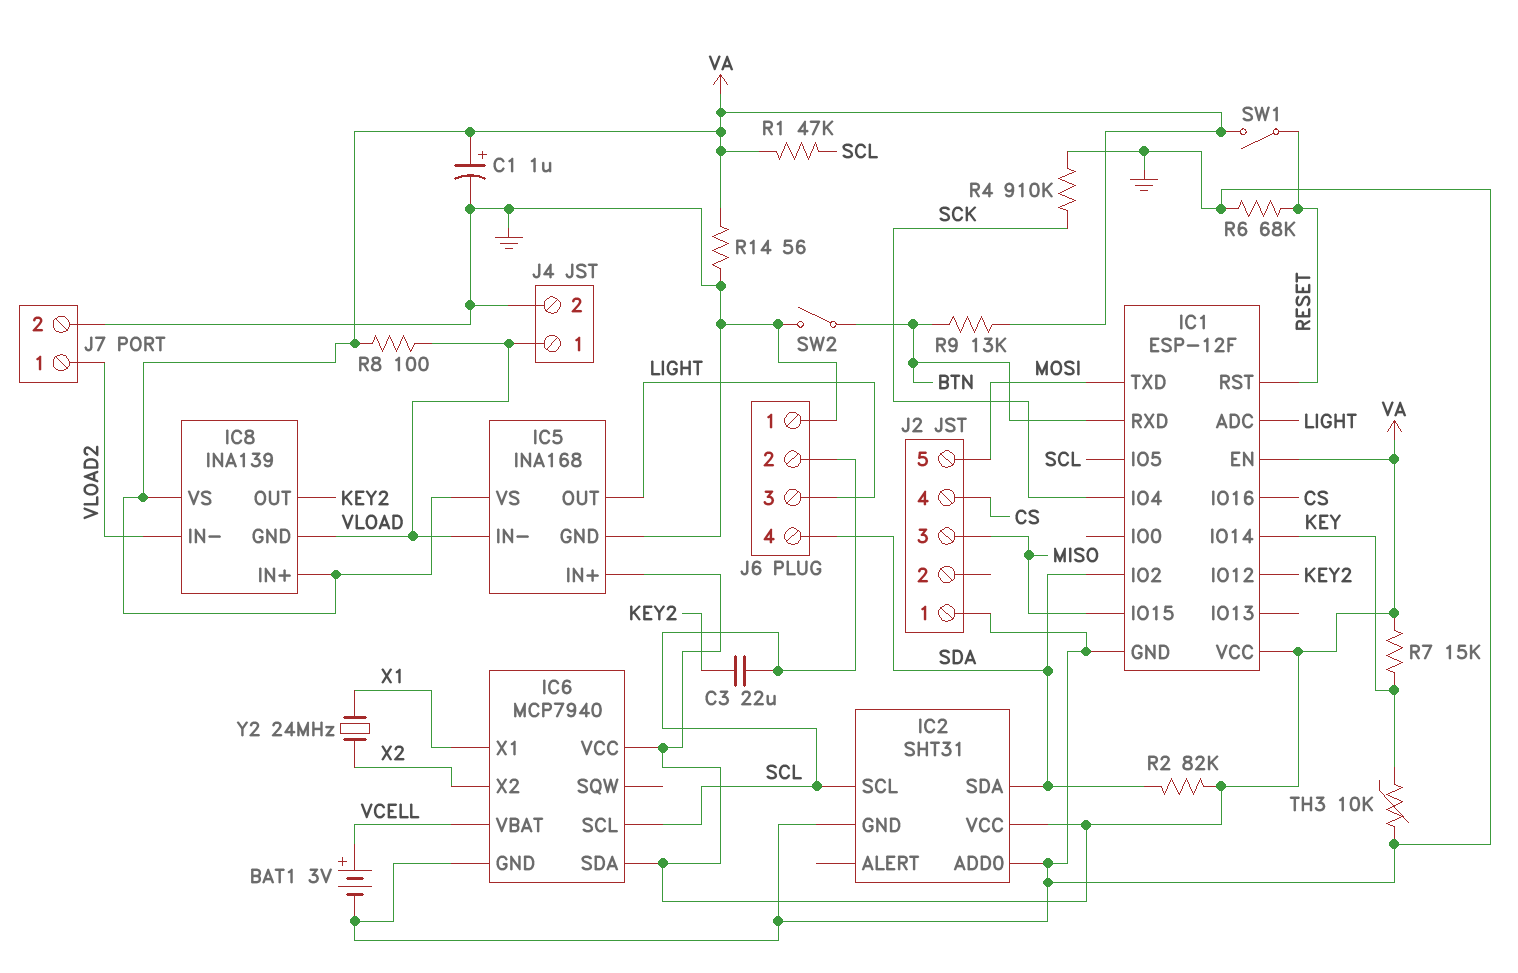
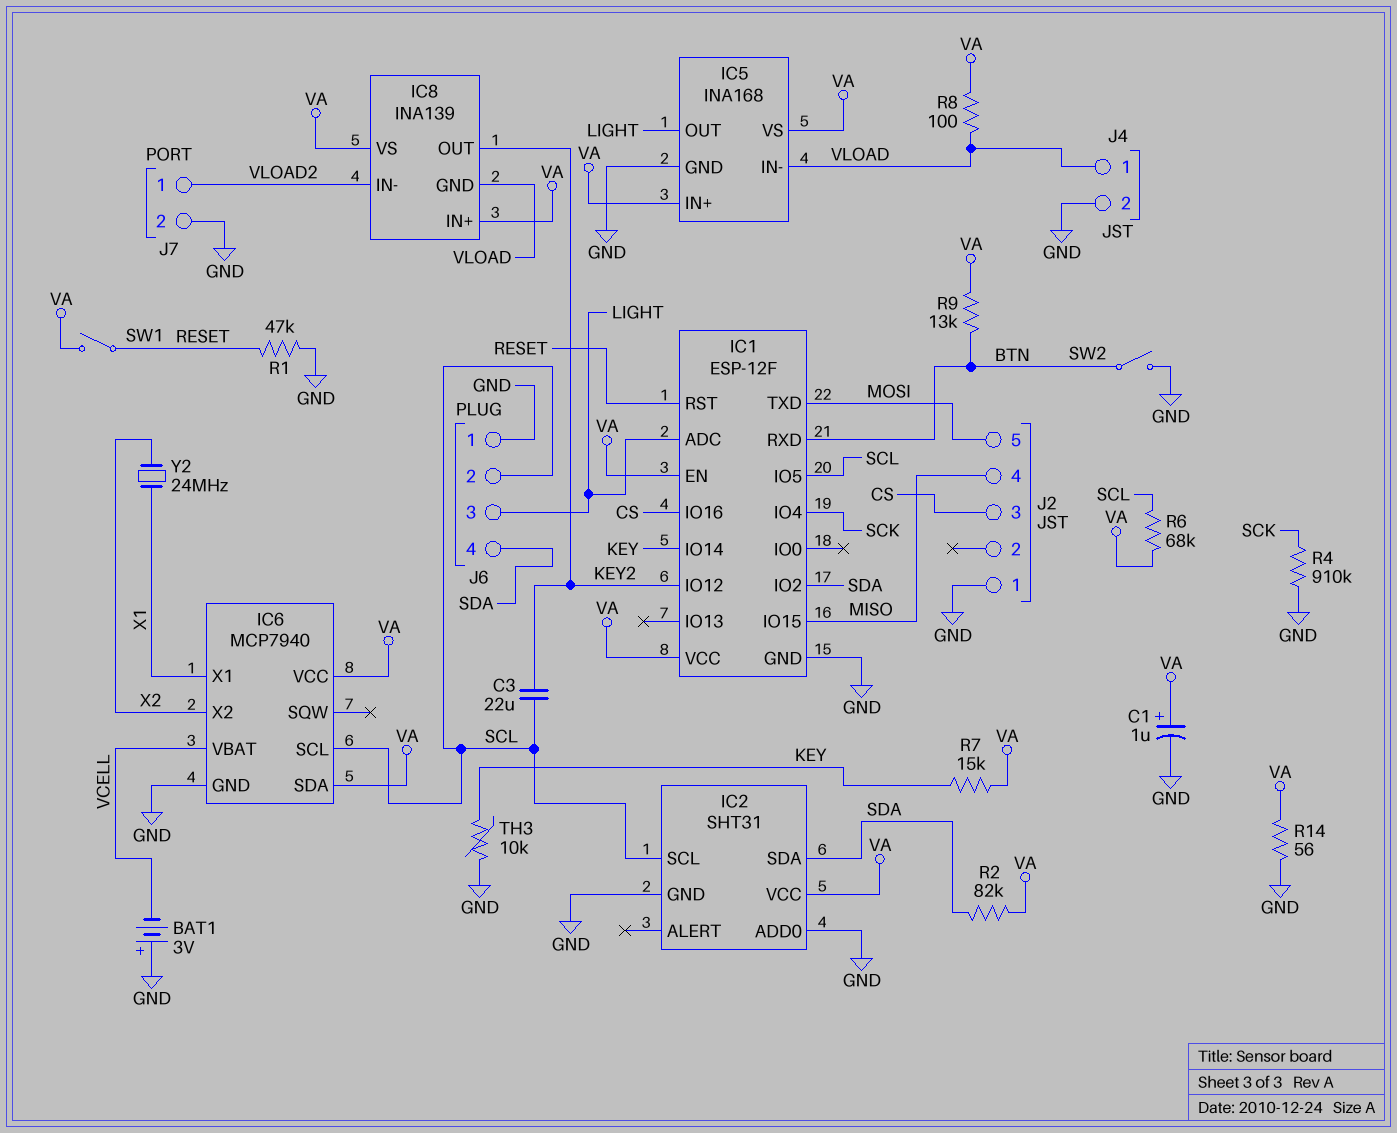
BAT1: 3V (plus VCELL, minus GND) -> 3V (plus GND, minus VCELL)
J2 pin 3: MISO -> CS
J2 pin 4: CS -> MISO
R1: 47k (SCL, VA) -> 47k (GND, RESET)
R6: 68k (GND, RESET) -> 68k (SCL, VA)

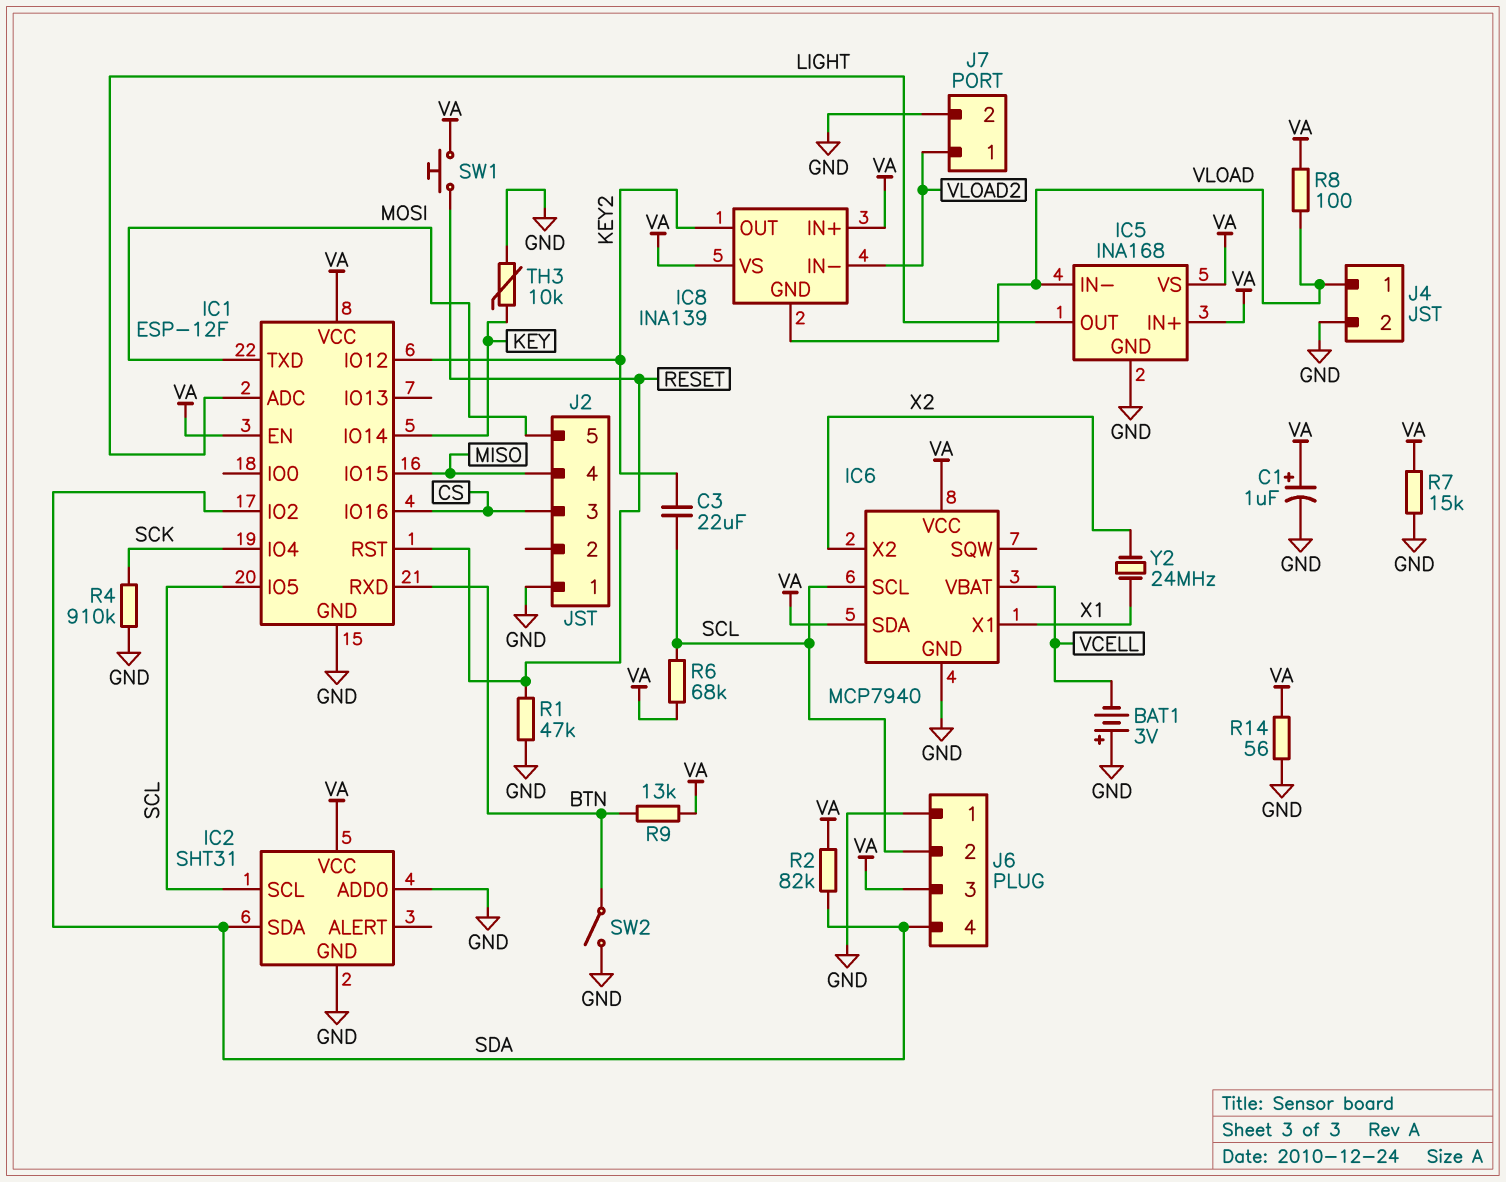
J6 pin 3: LIGHT -> VA
R7: 15k (KEY, VA) -> 15k (GND, VA)
SW1: switch (RESET, VA) -> button (RESET, VA)

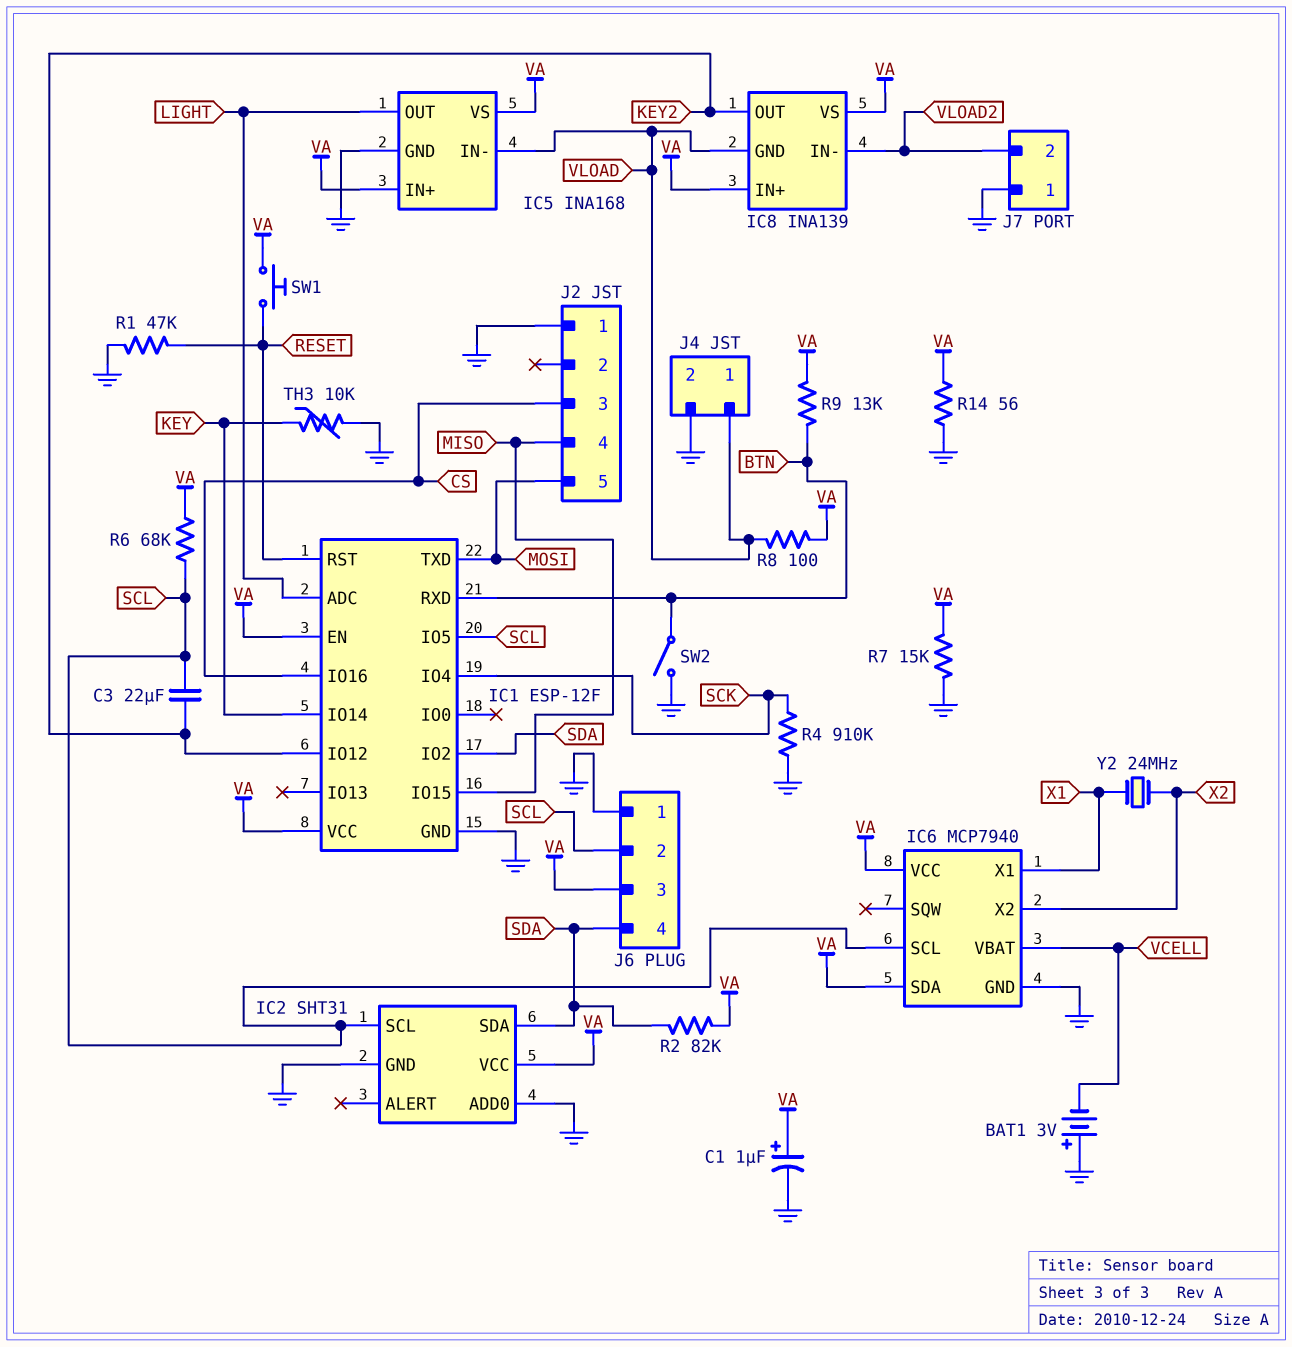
J7 pin 1: VLOAD2 -> GND
J7 pin 2: GND -> VLOAD2

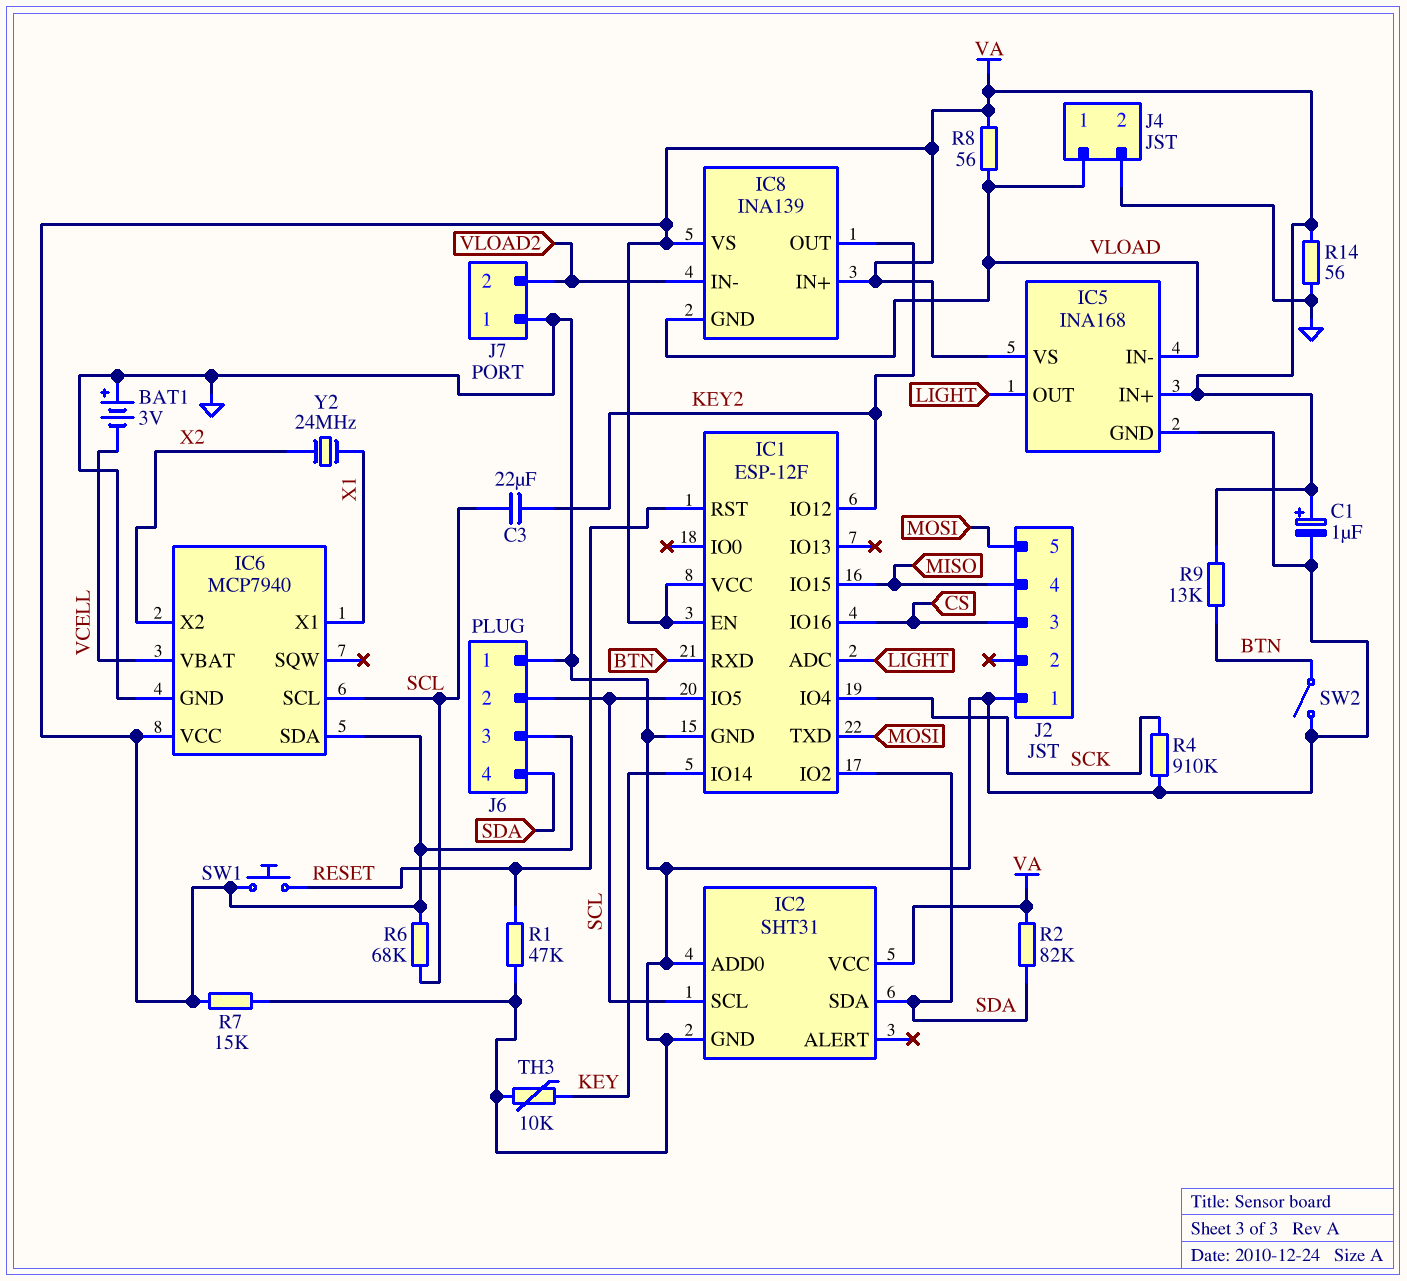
R8: 100 (VA, VLOAD) -> 56 (VA, VLOAD)

